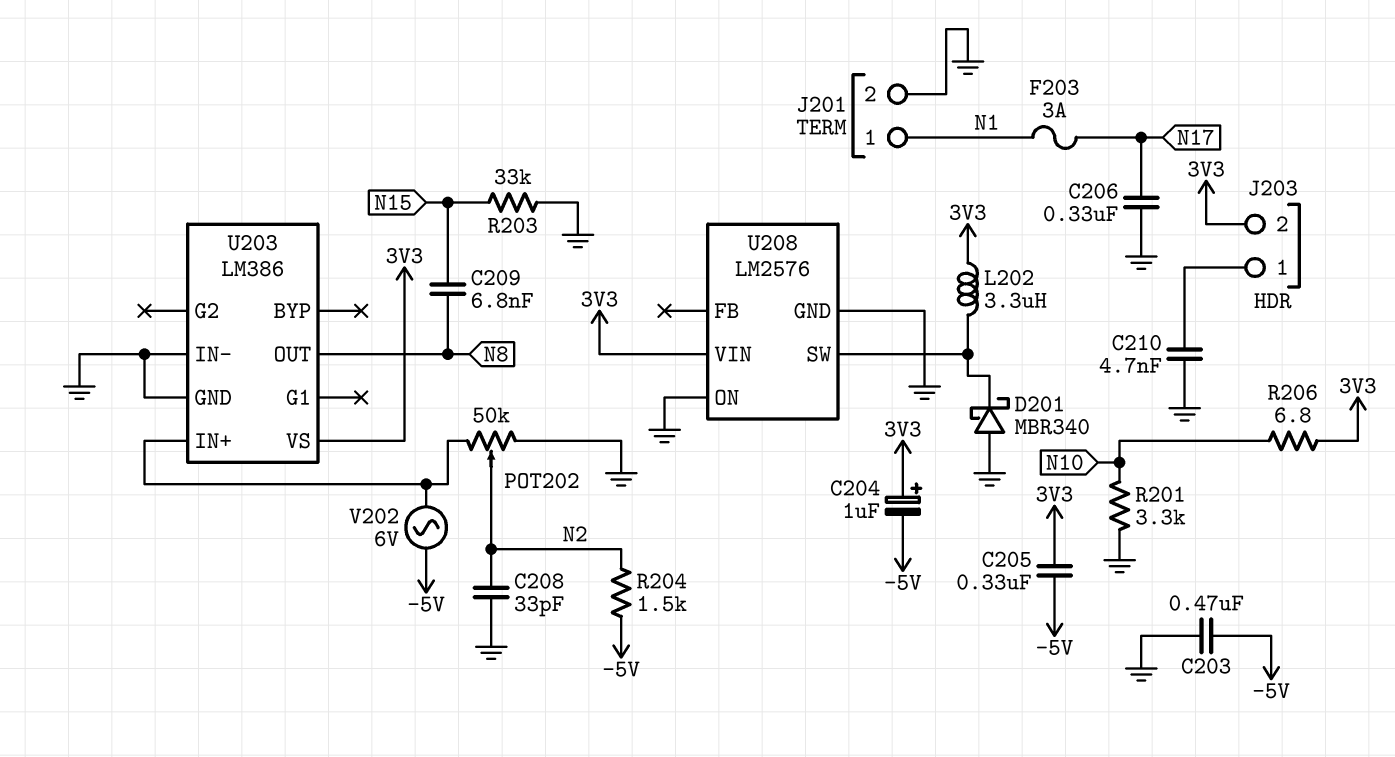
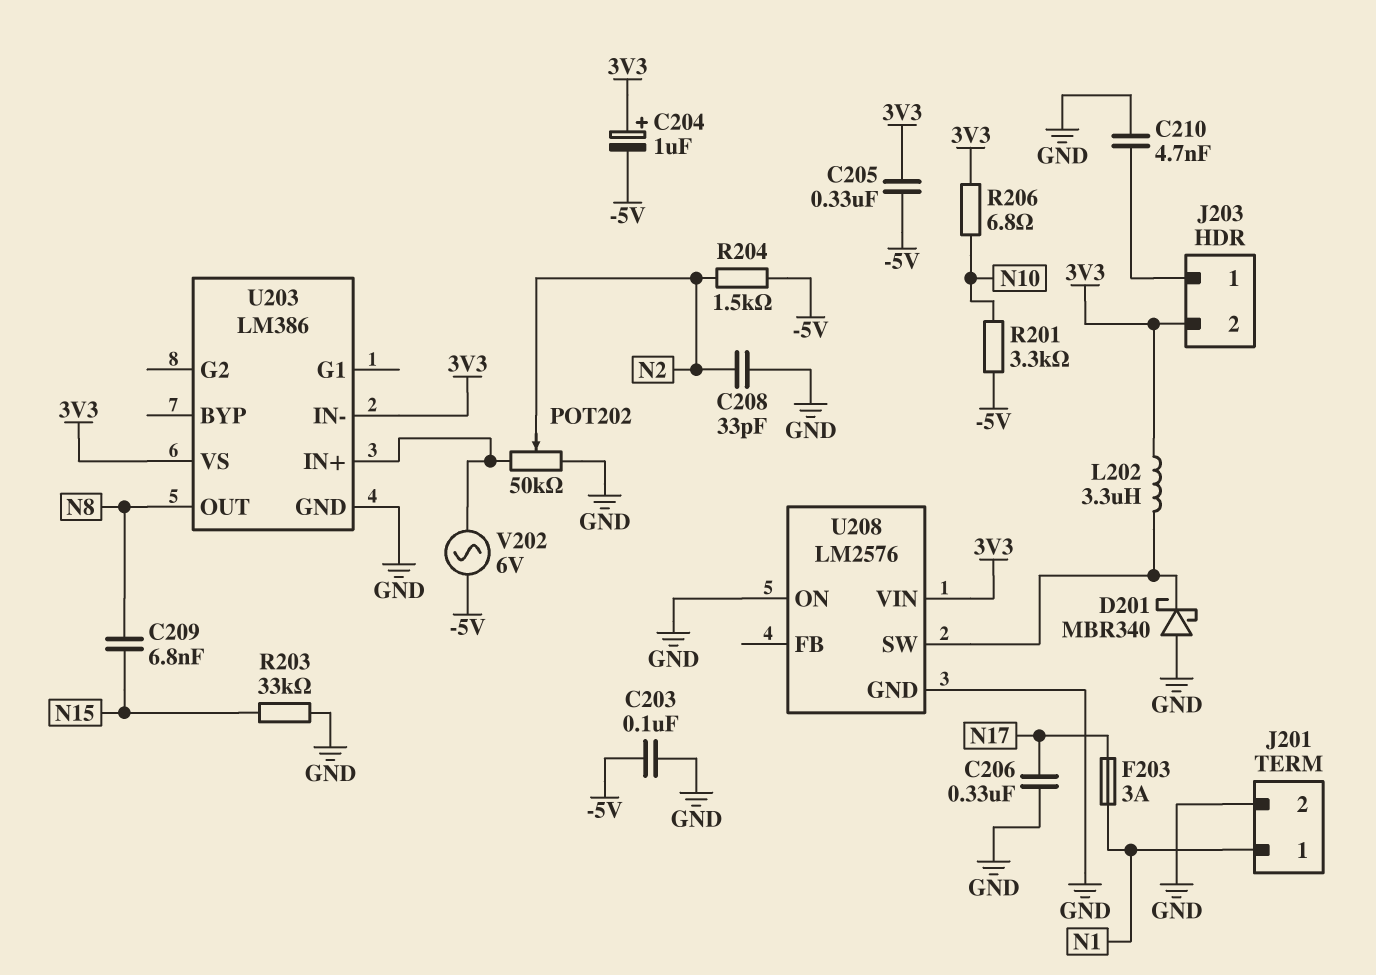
C203: 470nF (-5V, GND) -> 100nF (-5V, GND)
R201: 3.3k (GND, N10) -> 3.3k (-5V, N10)
U203 pin IN-: GND -> 3V3

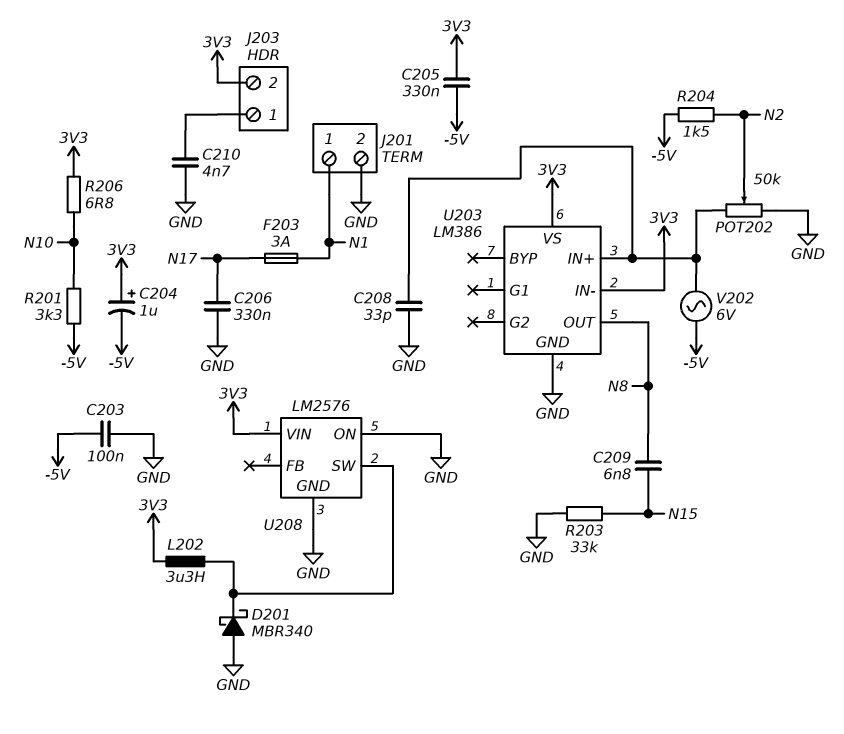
C208: 33pF (GND, N2) -> 33pF (GND, U203/IN+)

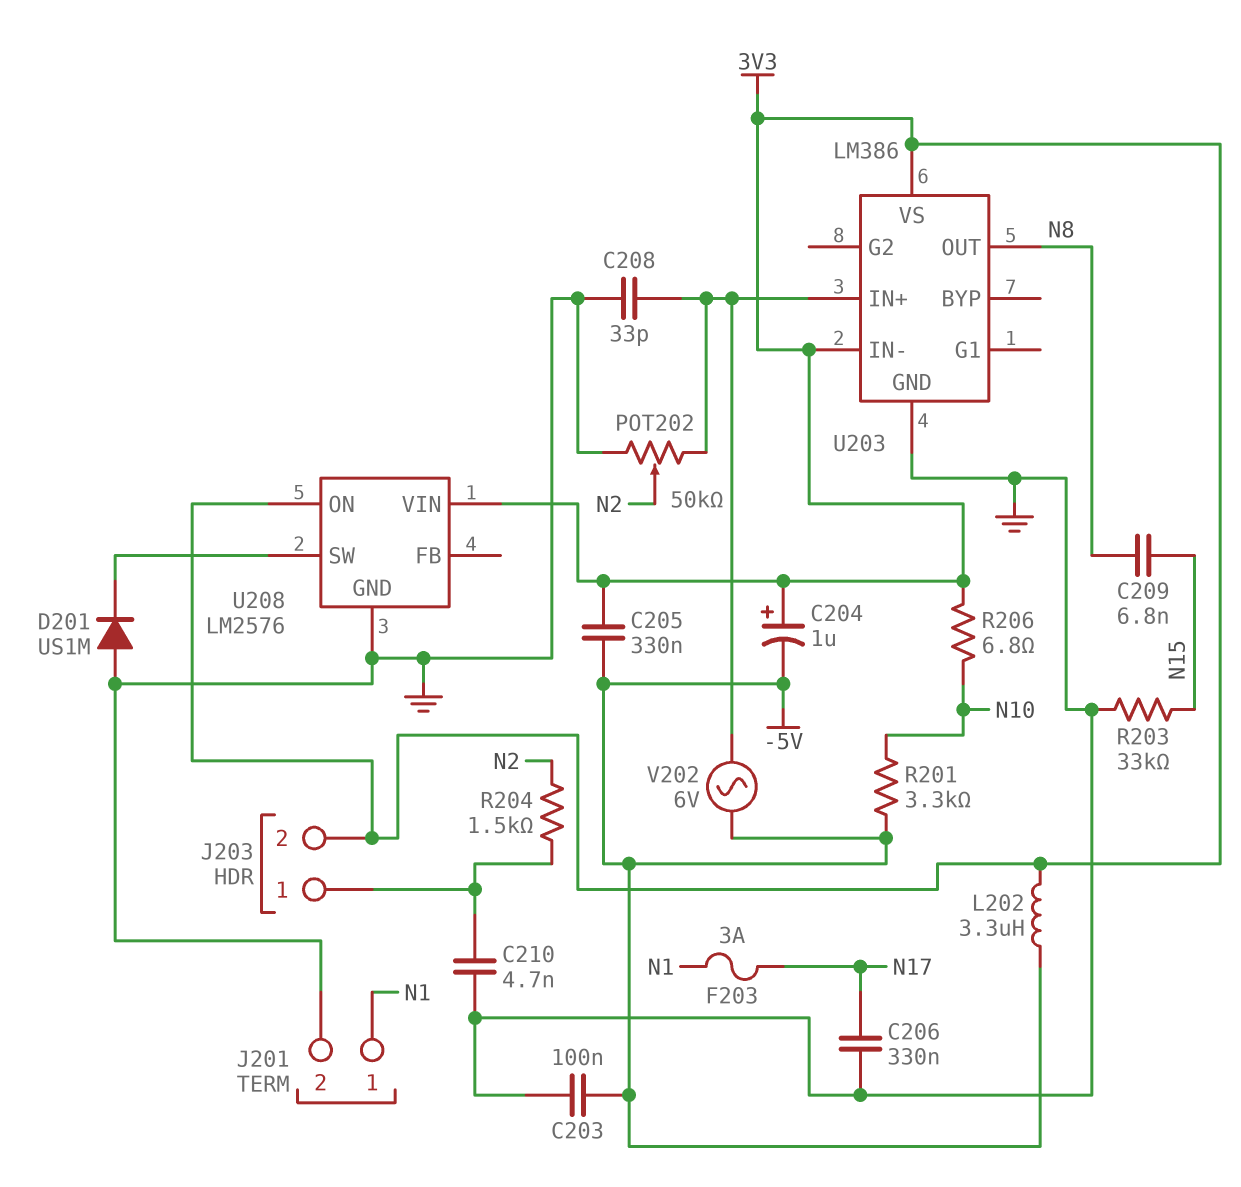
D201: schottky MBR340 (A GND, K U208/SW) -> diode US1M (A GND, K U208/SW)
L202: 3.3uH (3V3, U208/SW) -> 3.3uH (-5V, 3V3)
R204: 1.5k (-5V, N2) -> 1.5k (J203/1, N2)
U208 pin ON: GND -> 3V3

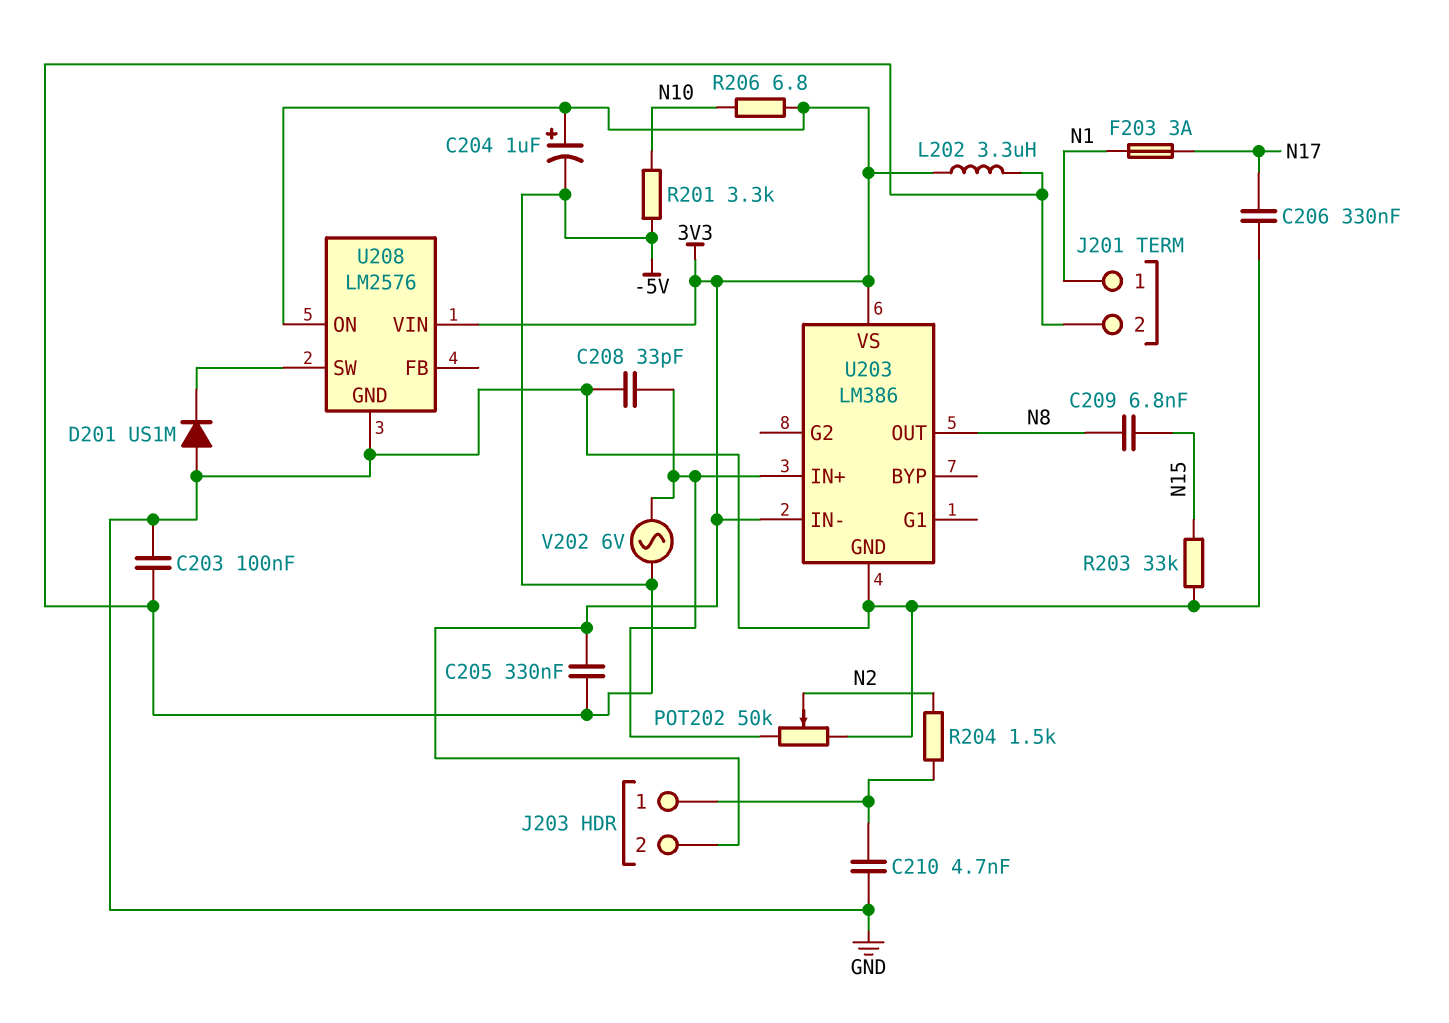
J201 pin 2: GND -> -5V

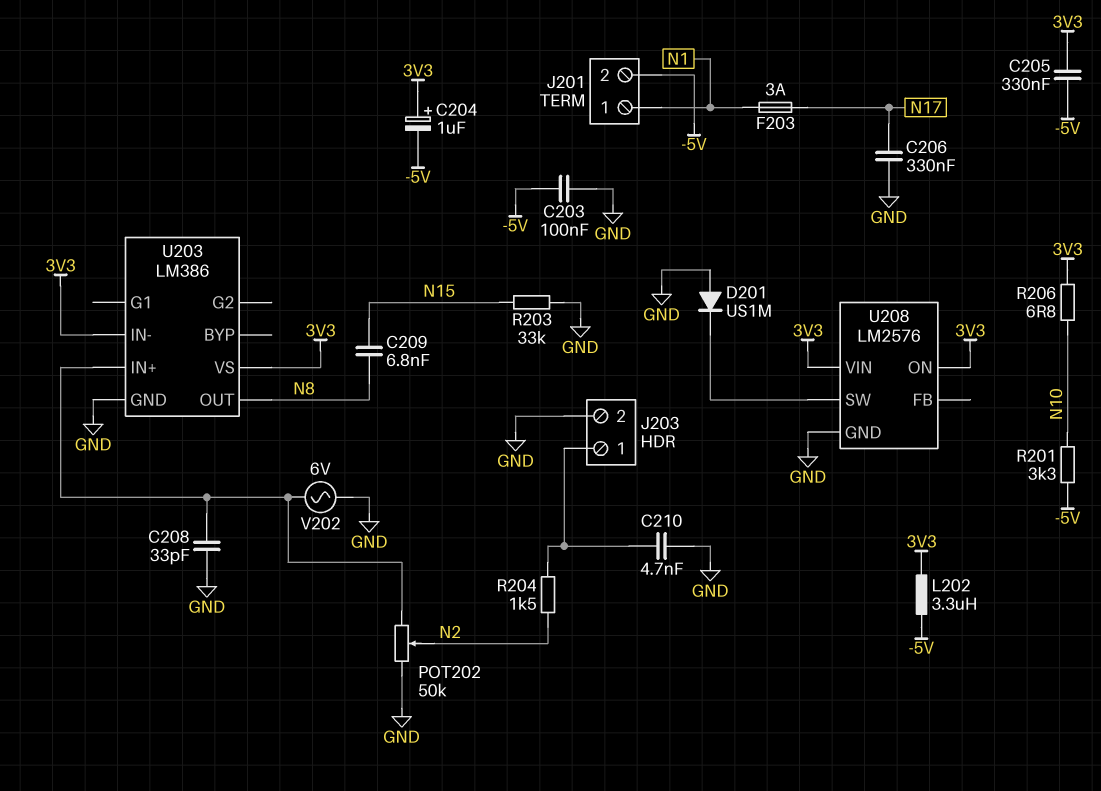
J203 pin 2: 3V3 -> GND
V202: AC 6V (-5V, U203/IN+) -> AC 6V (GND, U203/IN+)

